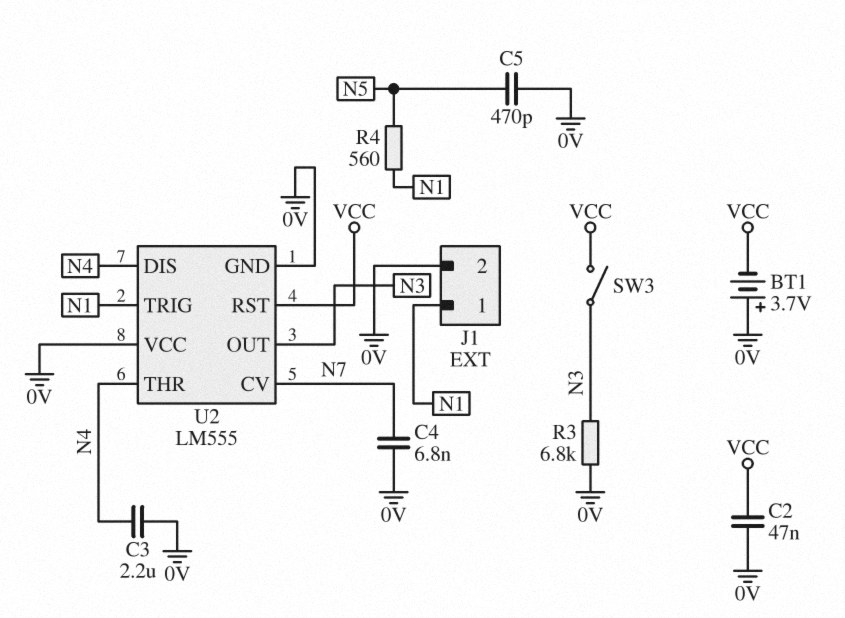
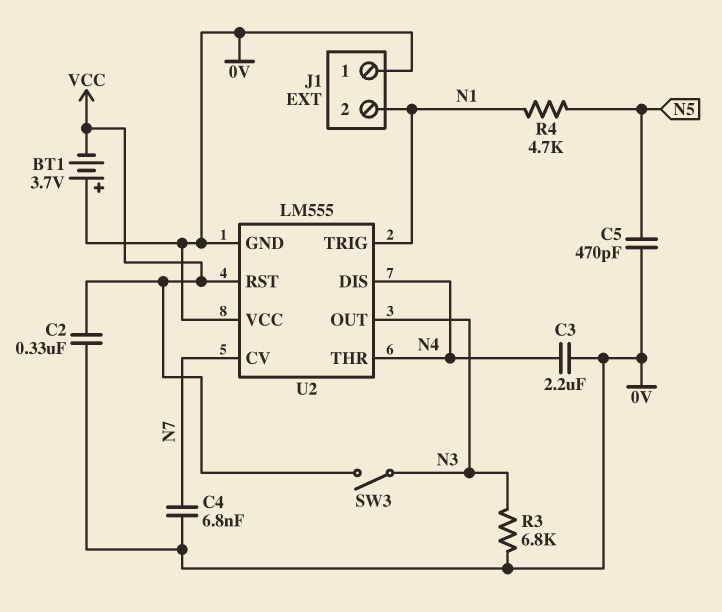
C2: 47nF (0V, VCC) -> 330nF (0V, VCC)
J1 pin 1: N1 -> 0V
J1 pin 2: 0V -> N1
R4: 560 (N1, N5) -> 4.7k (N1, N5)

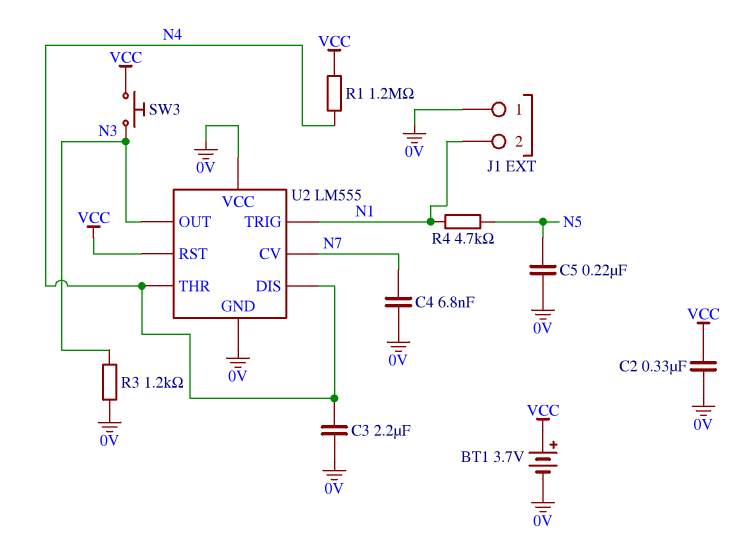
BT1: 3.7V (plus 0V, minus VCC) -> 3.7V (plus VCC, minus 0V)
C5: 470pF (0V, N5) -> 220nF (0V, N5)
R1: none -> 1.2M (N4, VCC)
R3: 6.8k (0V, N3) -> 1.2k (0V, N3)
SW3: switch (N3, VCC) -> button (N3, VCC)

